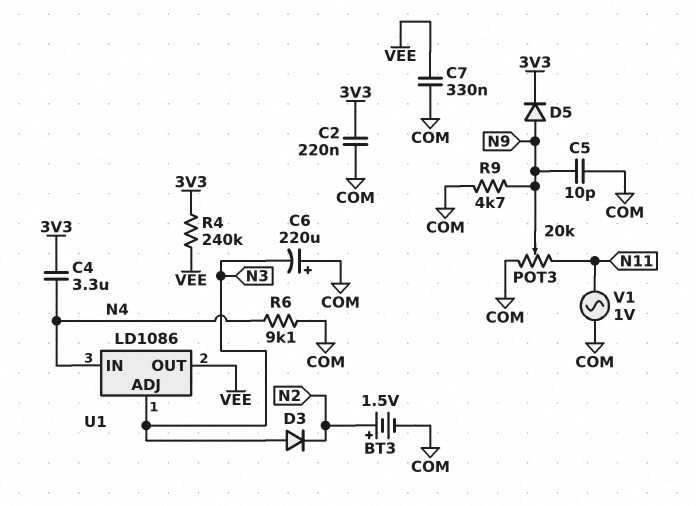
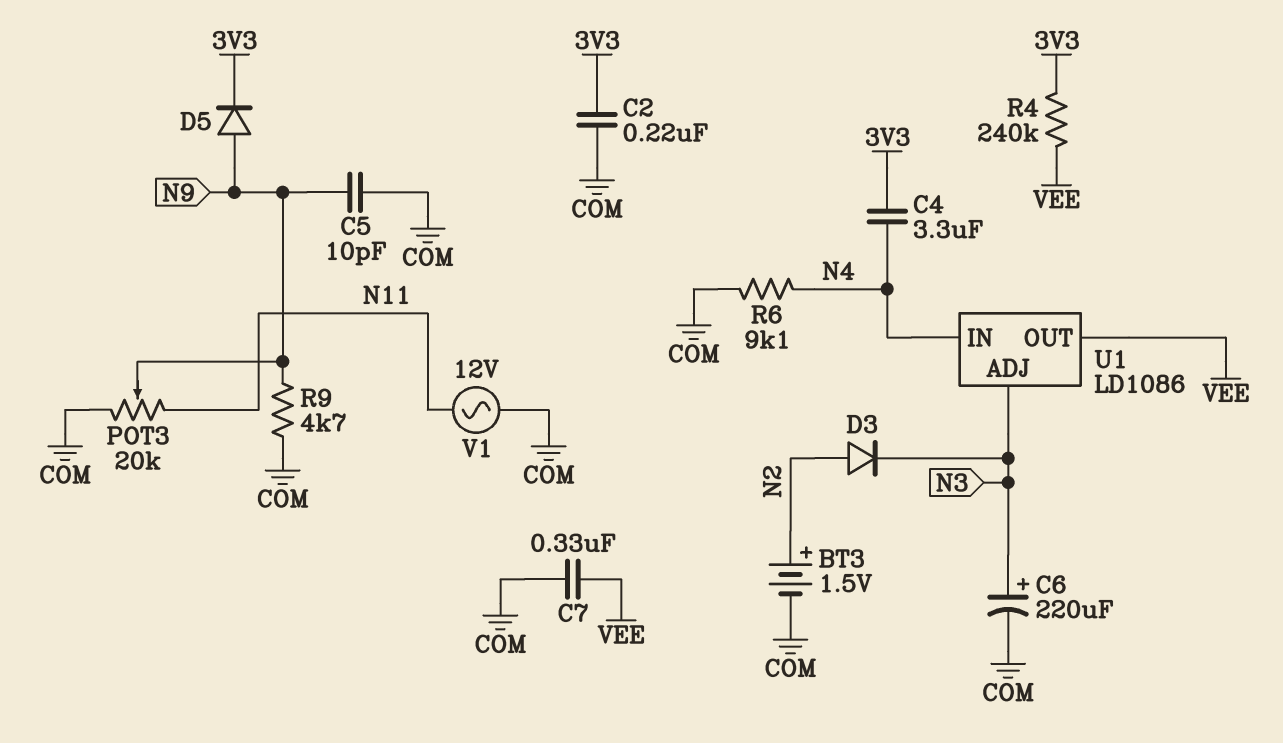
C6: 220uF (plus COM, minus N3) -> 220uF (plus N3, minus COM)
D3: diode (A N3, K N2) -> diode (A N2, K N3)
V1: AC 1V (COM, N11) -> AC 12V (COM, N11)

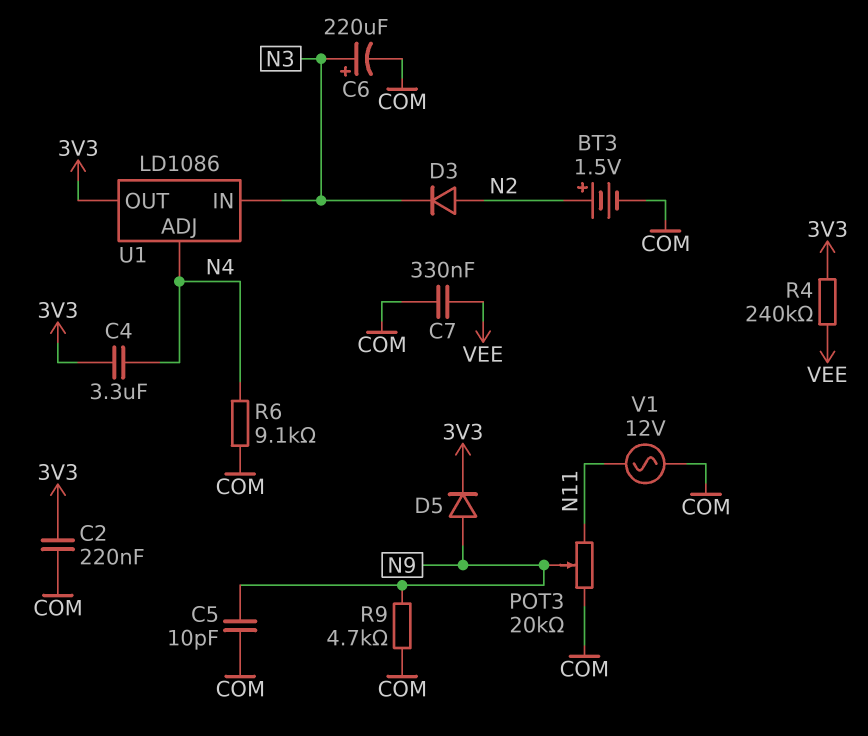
U1 pin ADJ: N3 -> N4
U1 pin IN: N4 -> N3
U1 pin OUT: VEE -> 3V3

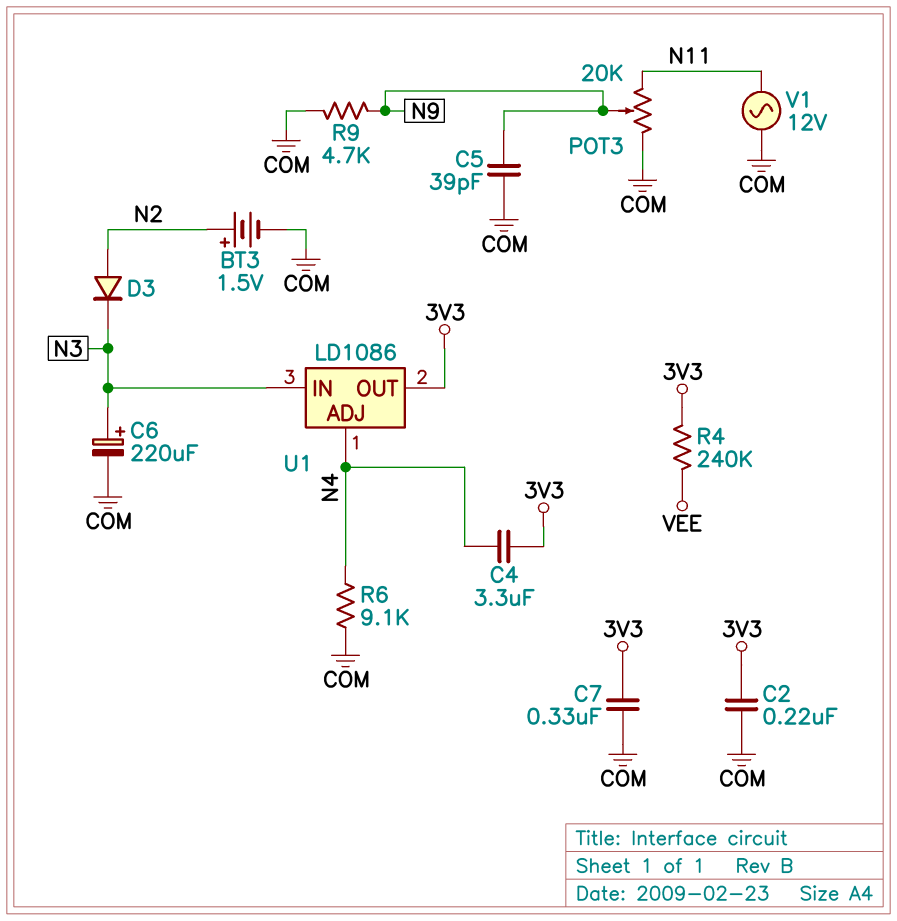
C5: 10pF (COM, N9) -> 39pF (COM, N9)
C7: 330nF (COM, VEE) -> 330nF (3V3, COM)
D5: diode (A N9, K 3V3) -> none

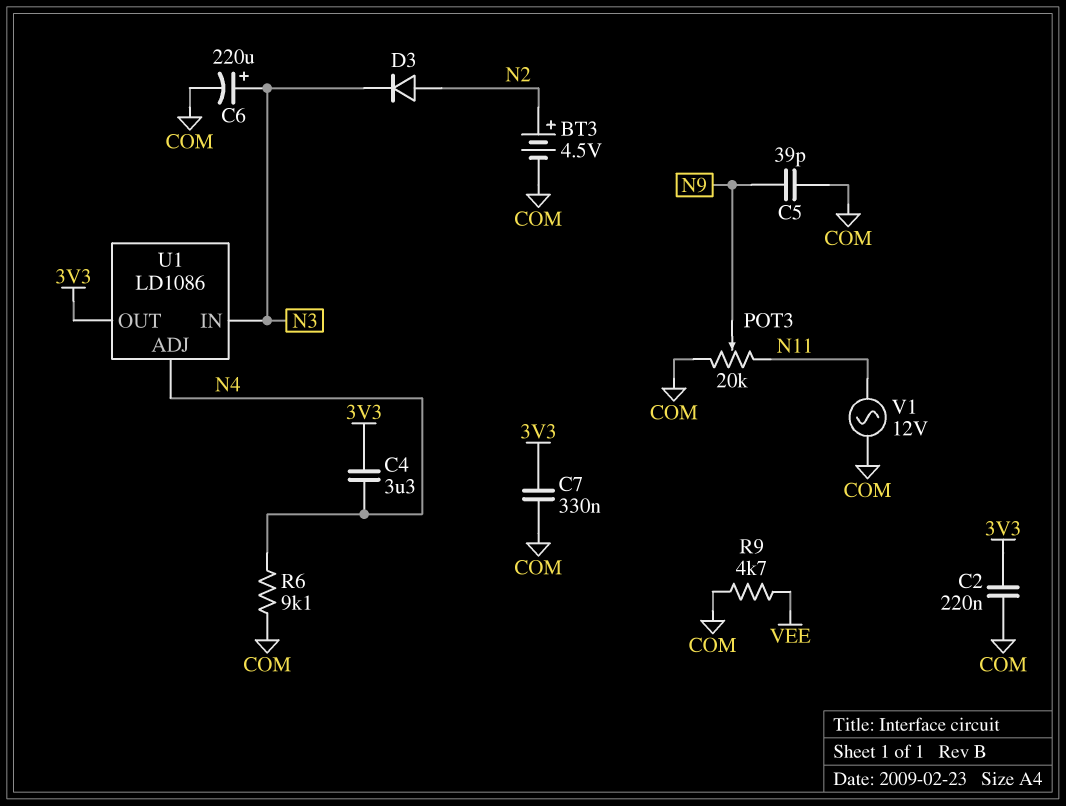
BT3: 1.5V (plus N2, minus COM) -> 4.5V (plus N2, minus COM)
R4: 240k (3V3, VEE) -> none
R9: 4.7k (COM, N9) -> 4.7k (COM, VEE)

